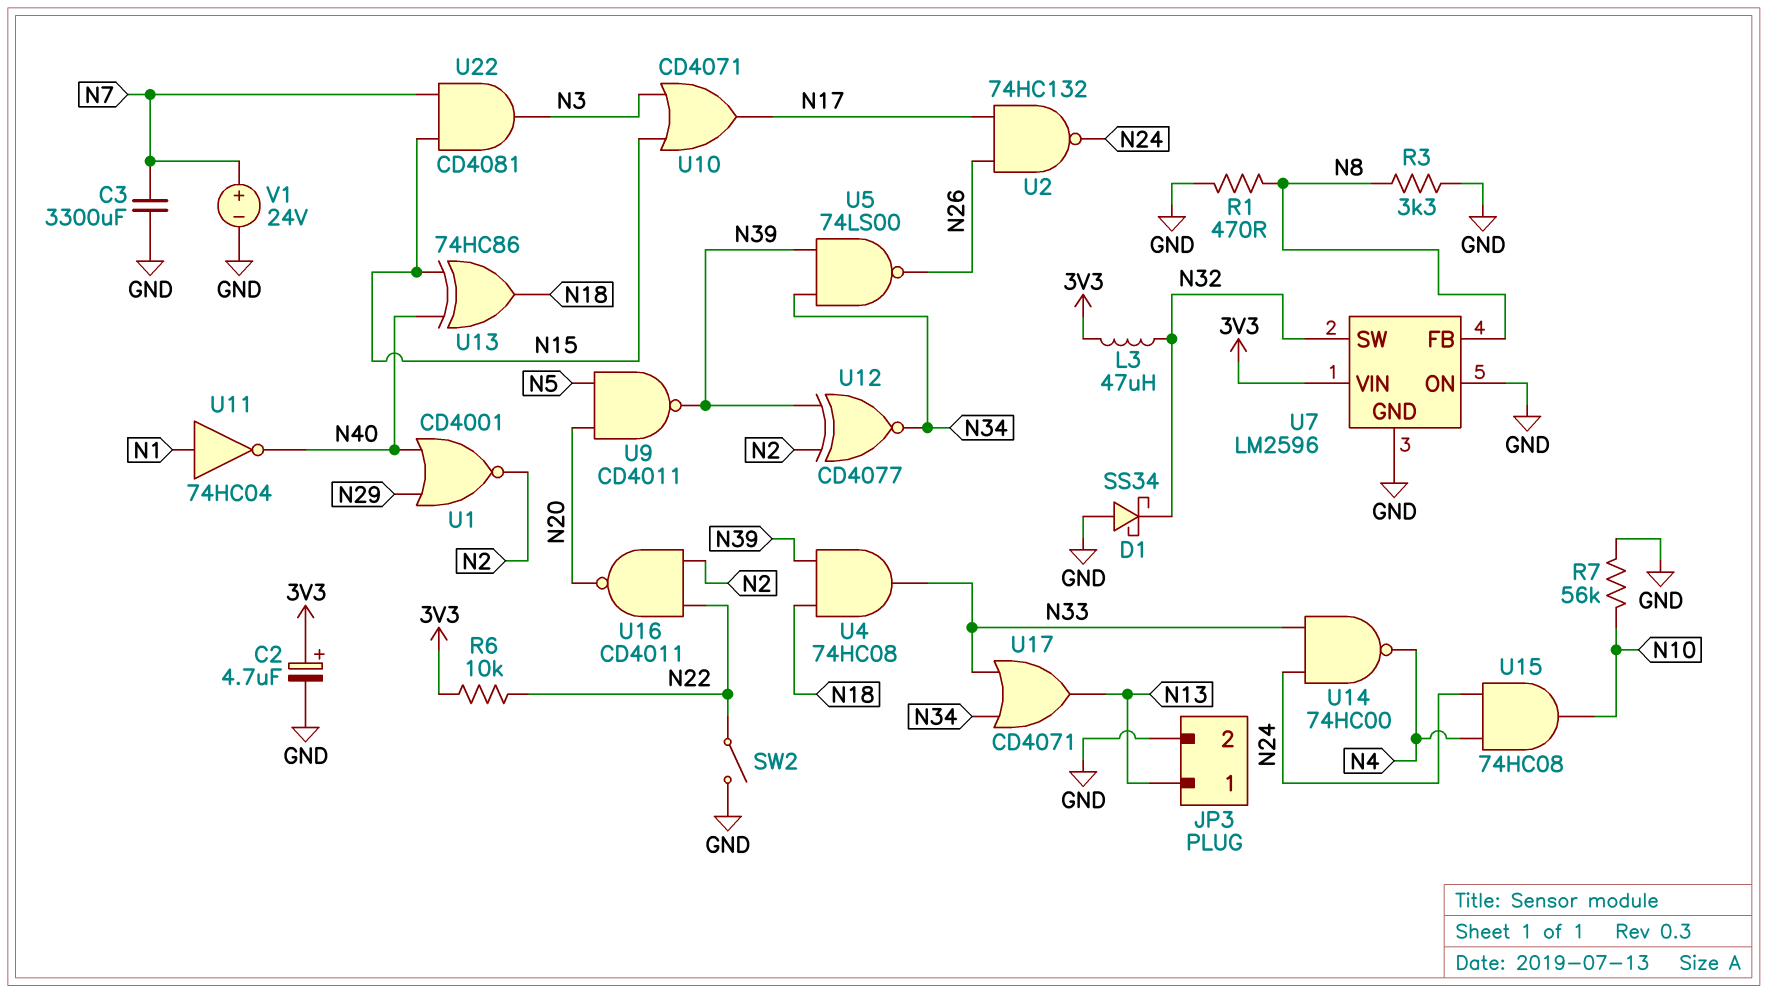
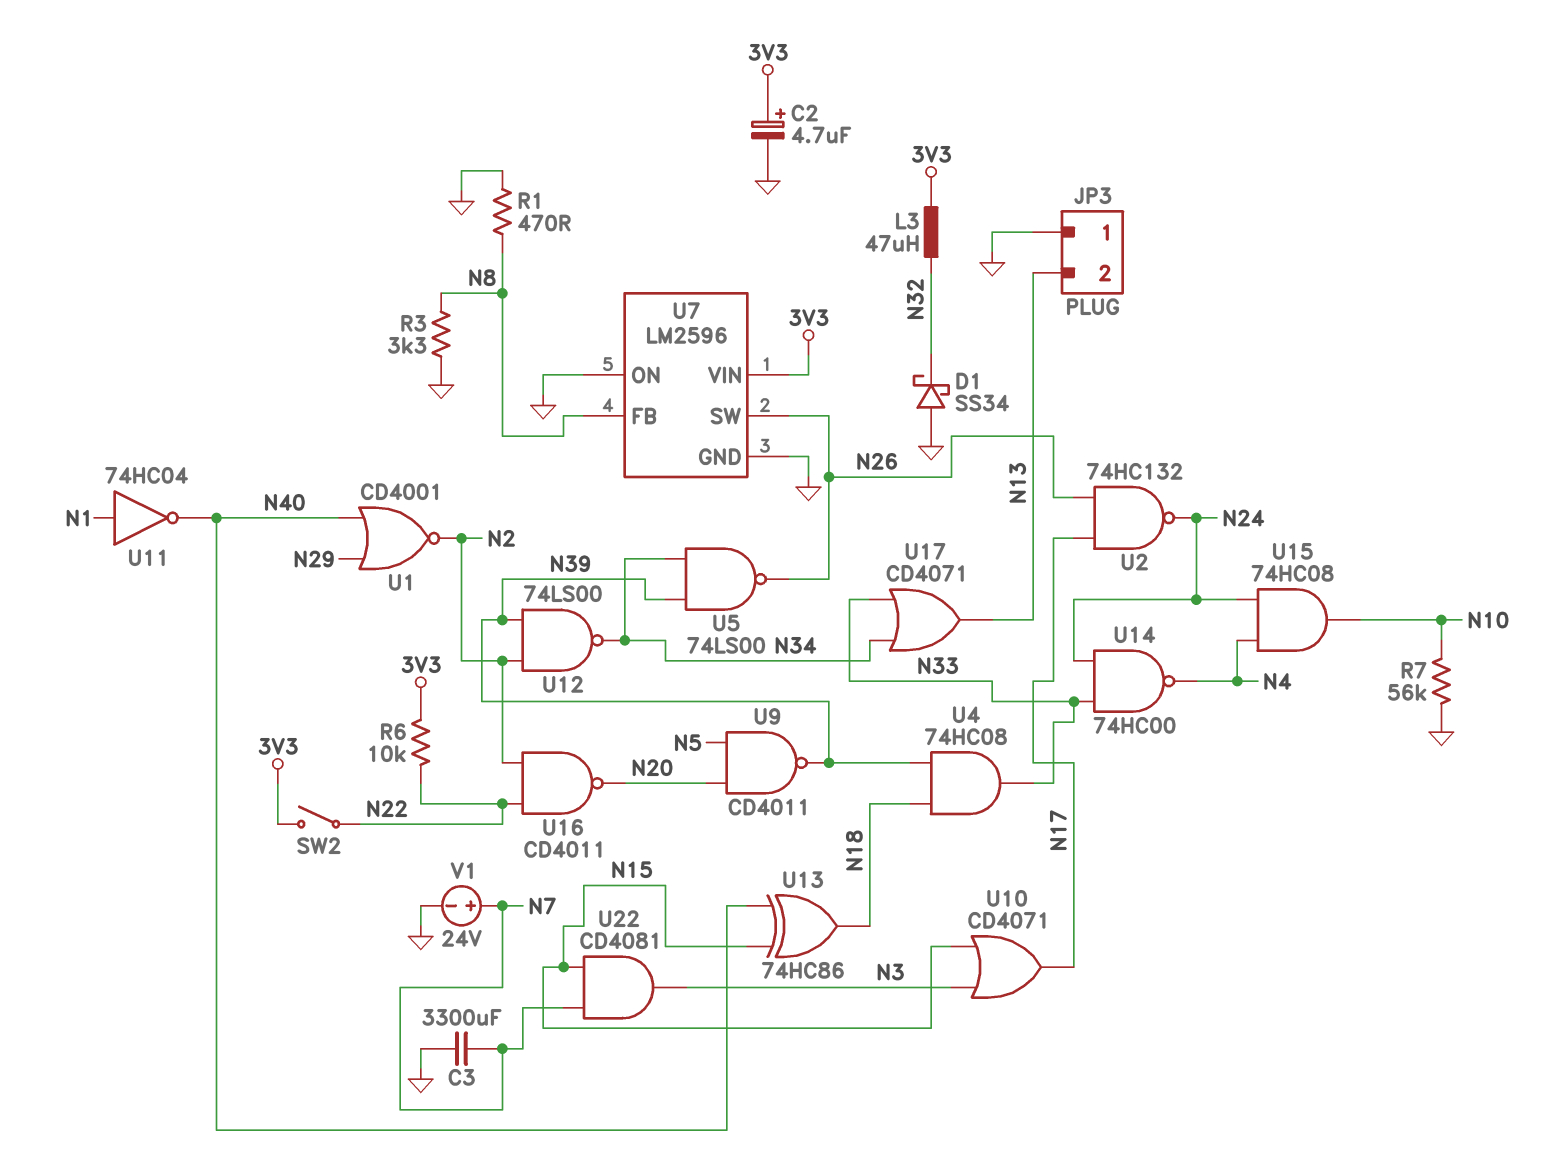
JP3 pin 1: N13 -> GND
JP3 pin 2: GND -> N13
SW2: switch (GND, N22) -> switch (3V3, N22)
U7 pin SW: N32 -> N26
U12: XNOR CD4077 (in N2, in N39, out N34) -> NAND 74LS00 (in N2, in N39, out N34)

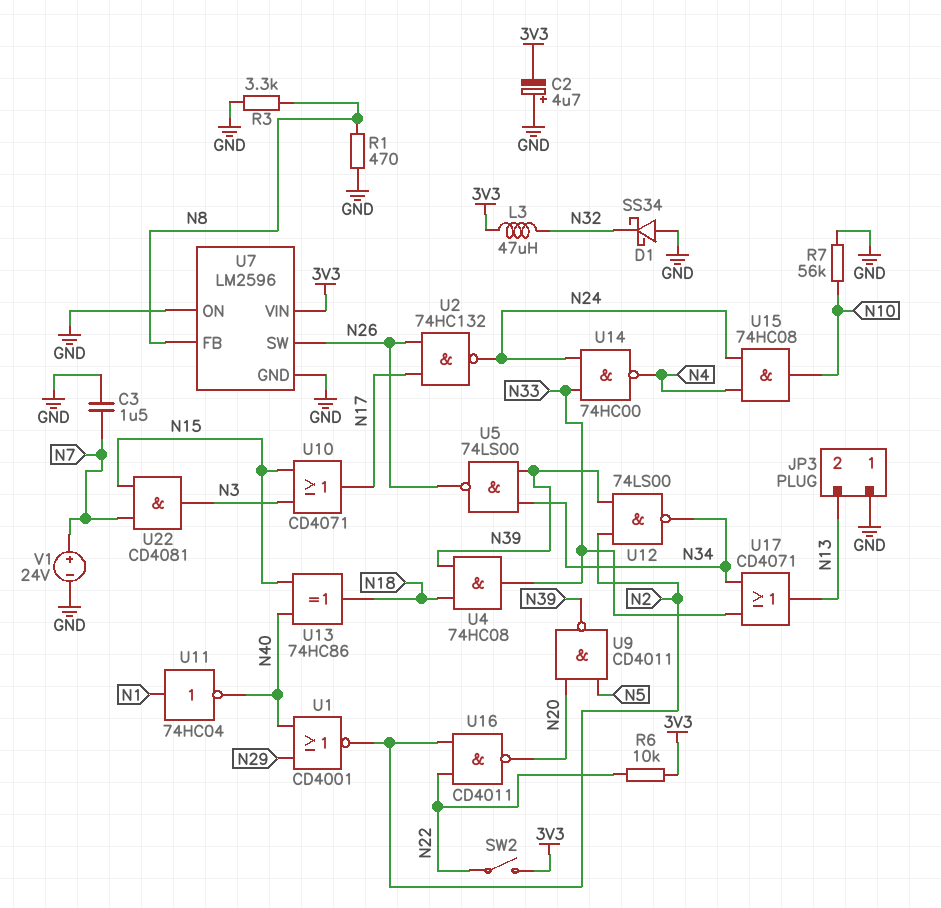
C2: 4.7uF (plus 3V3, minus GND) -> 4.7uF (plus GND, minus 3V3)
C3: 3300uF (GND, N7) -> 1.5uF (GND, N7)

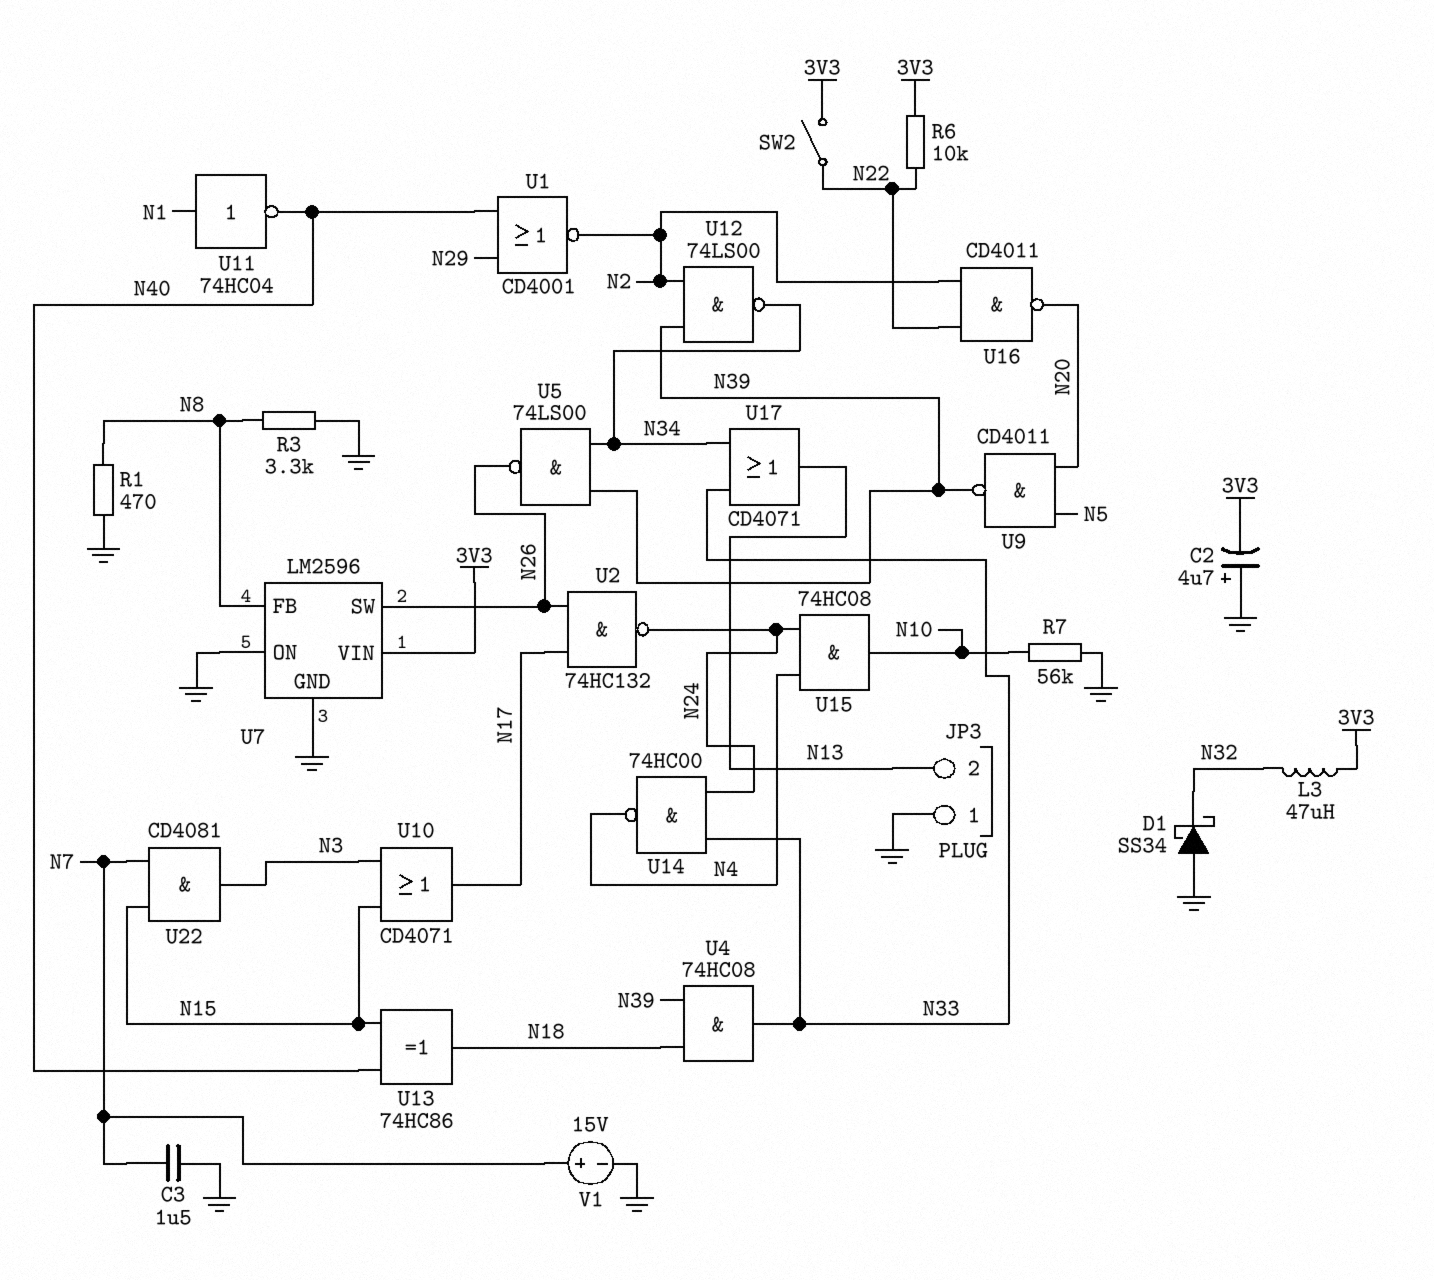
V1: 24V (plus N7, minus GND) -> 15V (plus N7, minus GND)

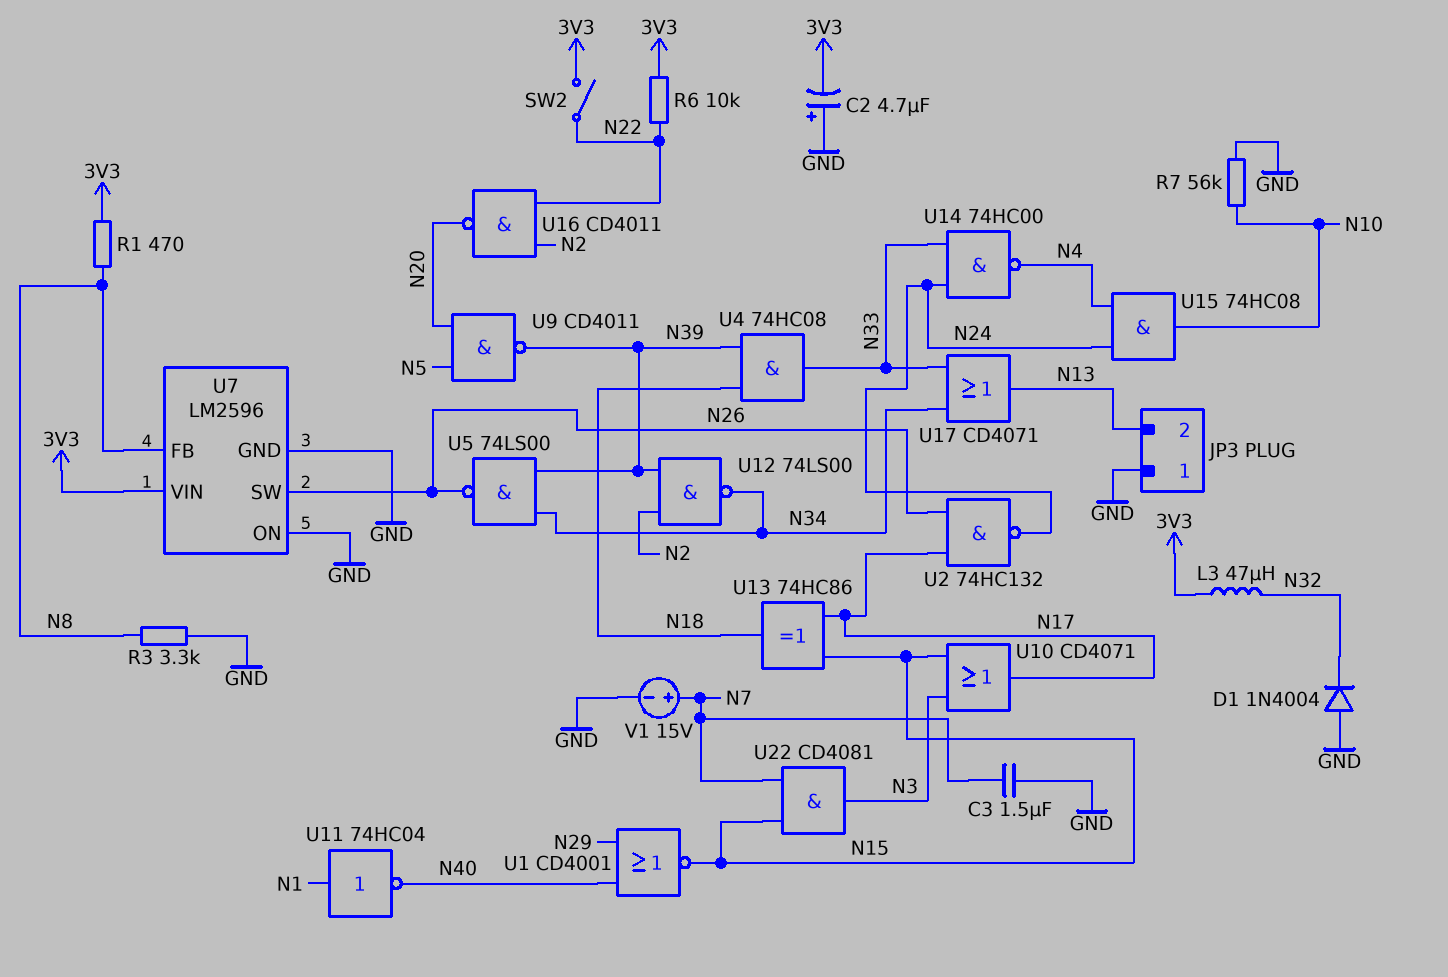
D1: schottky SS34 (A GND, K N32) -> diode 1N4004 (A GND, K N32)
R1: 470 (GND, N8) -> 470 (3V3, N8)
U1: NOR CD4001 (in N29, in N40, out N2) -> NOR CD4001 (in N29, in N40, out N15)
U13: XOR 74HC86 (in N15, in N40, out N18) -> XOR 74HC86 (in N15, in N17, out N18)

